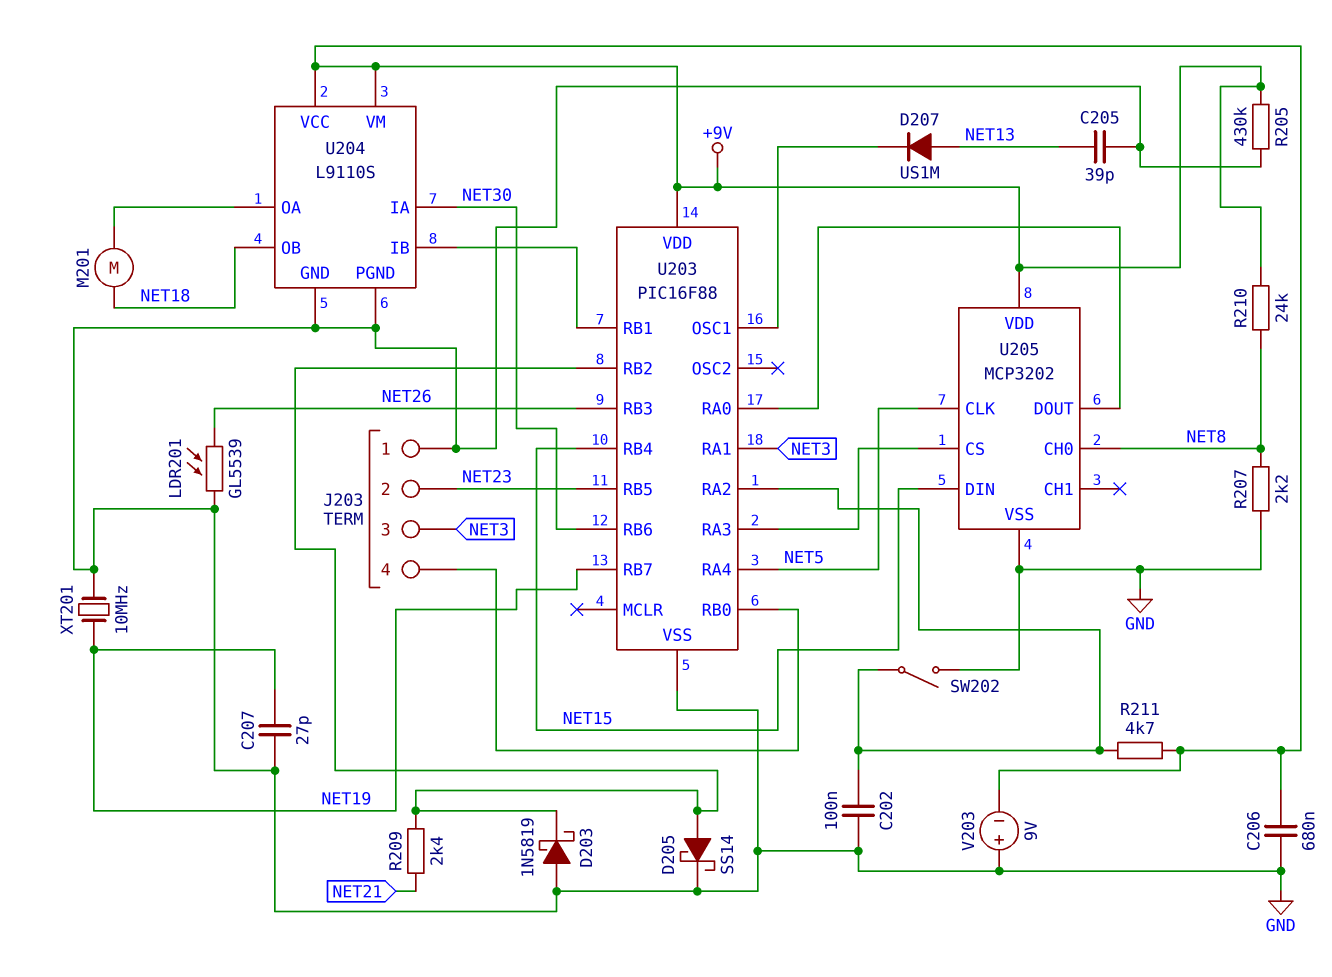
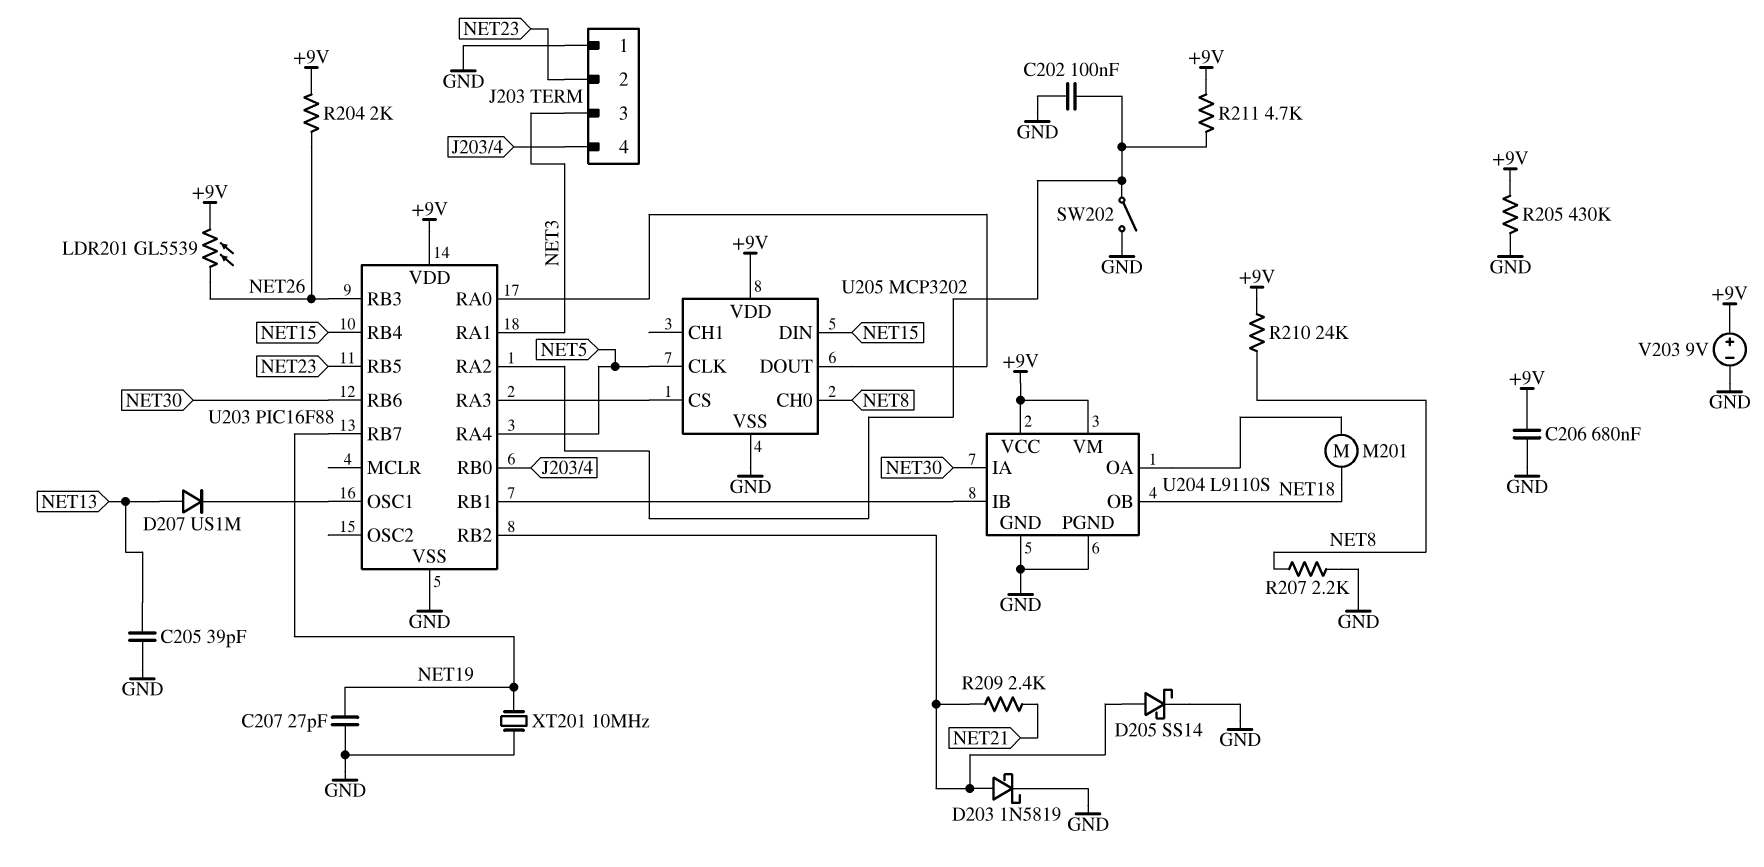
D203: schottky 1N5819 (A GND, K U203/RB2) -> schottky 1N5819 (A U203/RB2, K GND)
LDR201: GL5539 (GND, NET26) -> GL5539 (+9V, NET26)
R204: none -> 2k (+9V, NET26)
V203: 9V (plus GND, minus +9V) -> 9V (plus +9V, minus GND)

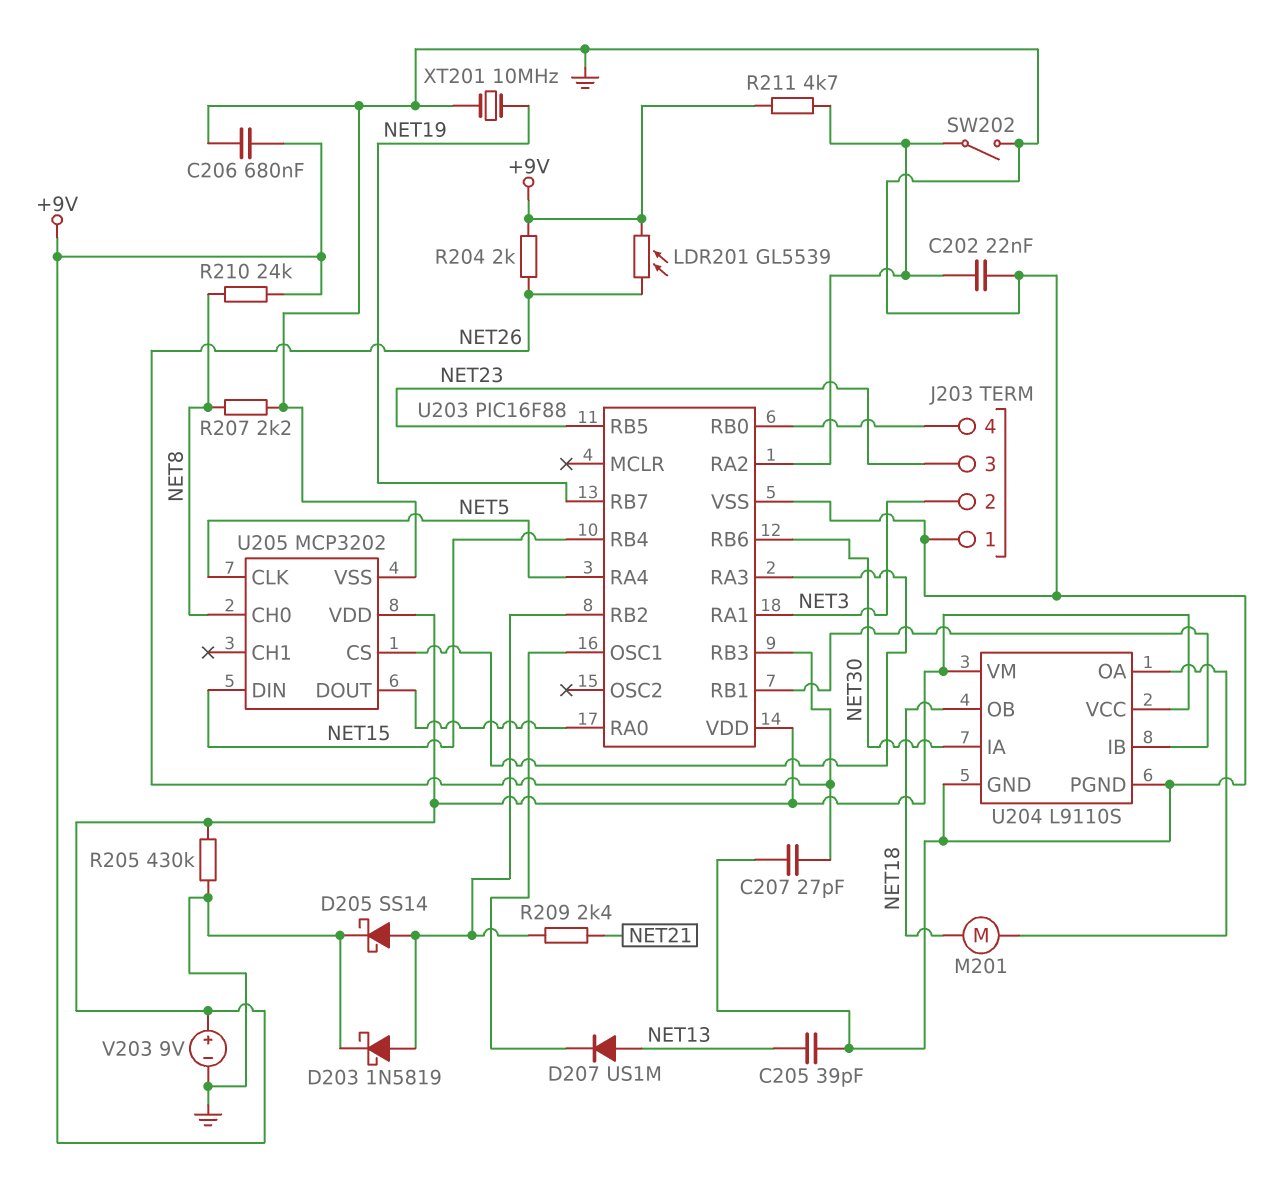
C202: 100nF (GND, U203/RA2) -> 22nF (GND, U203/RA2)
C207: 27pF (GND, NET19) -> 27pF (GND, NET26)
J203 pin 2: NET23 -> NET3
J203 pin 3: NET3 -> NET23

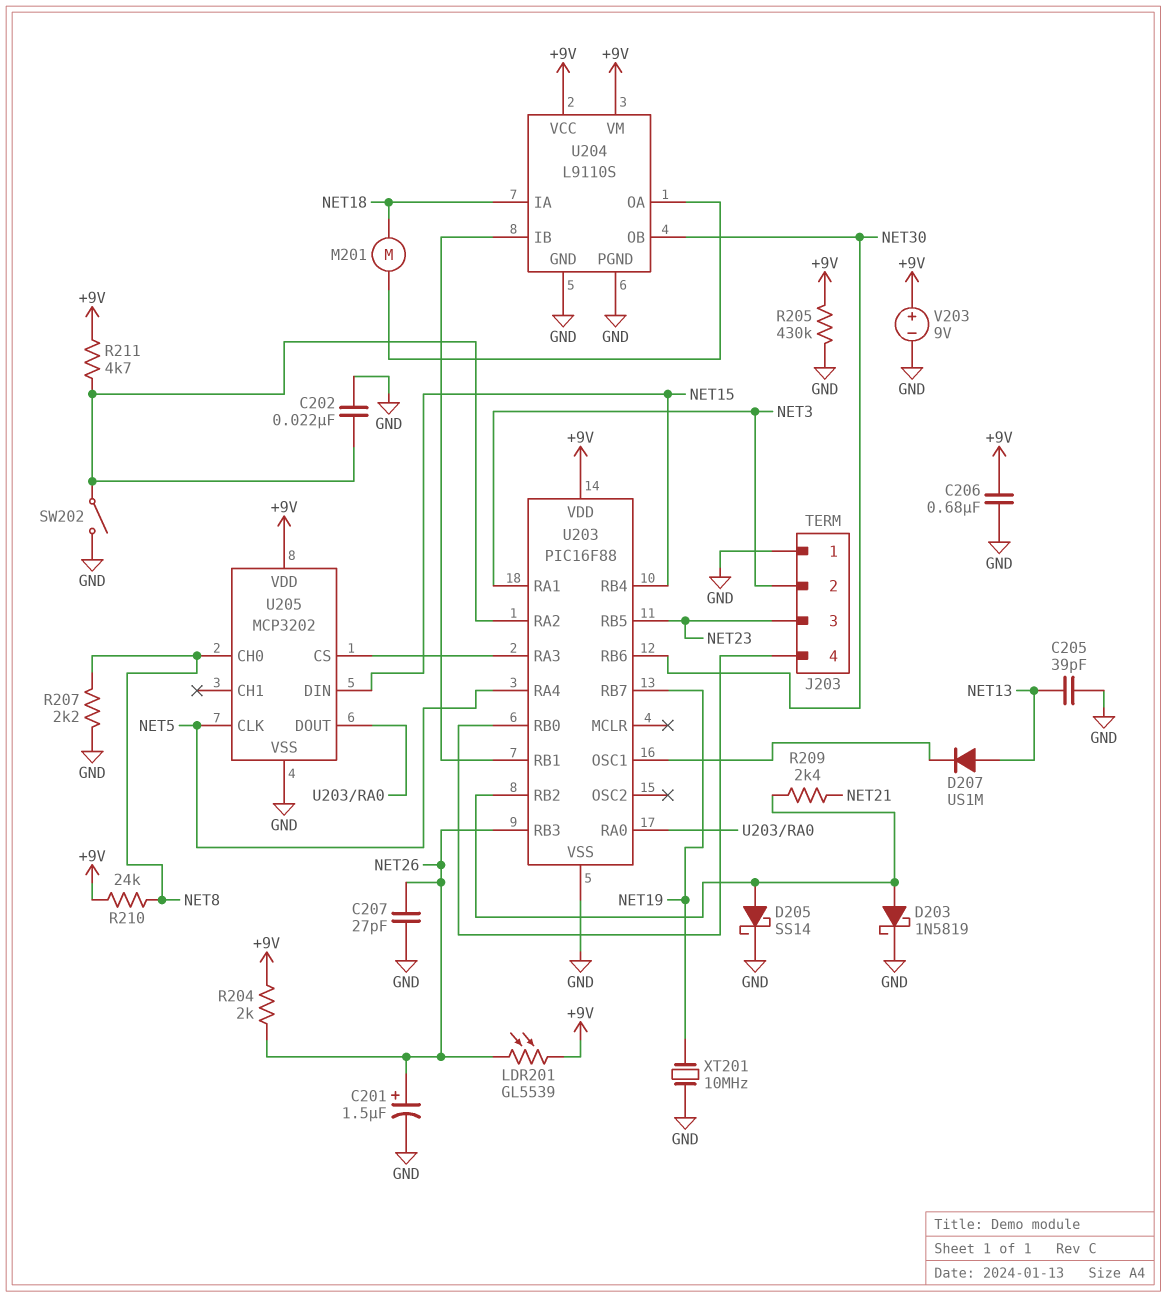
C201: none -> 1.5uF (plus NET26, minus GND)
U204 pin IA: NET30 -> NET18
U204 pin OB: NET18 -> NET30

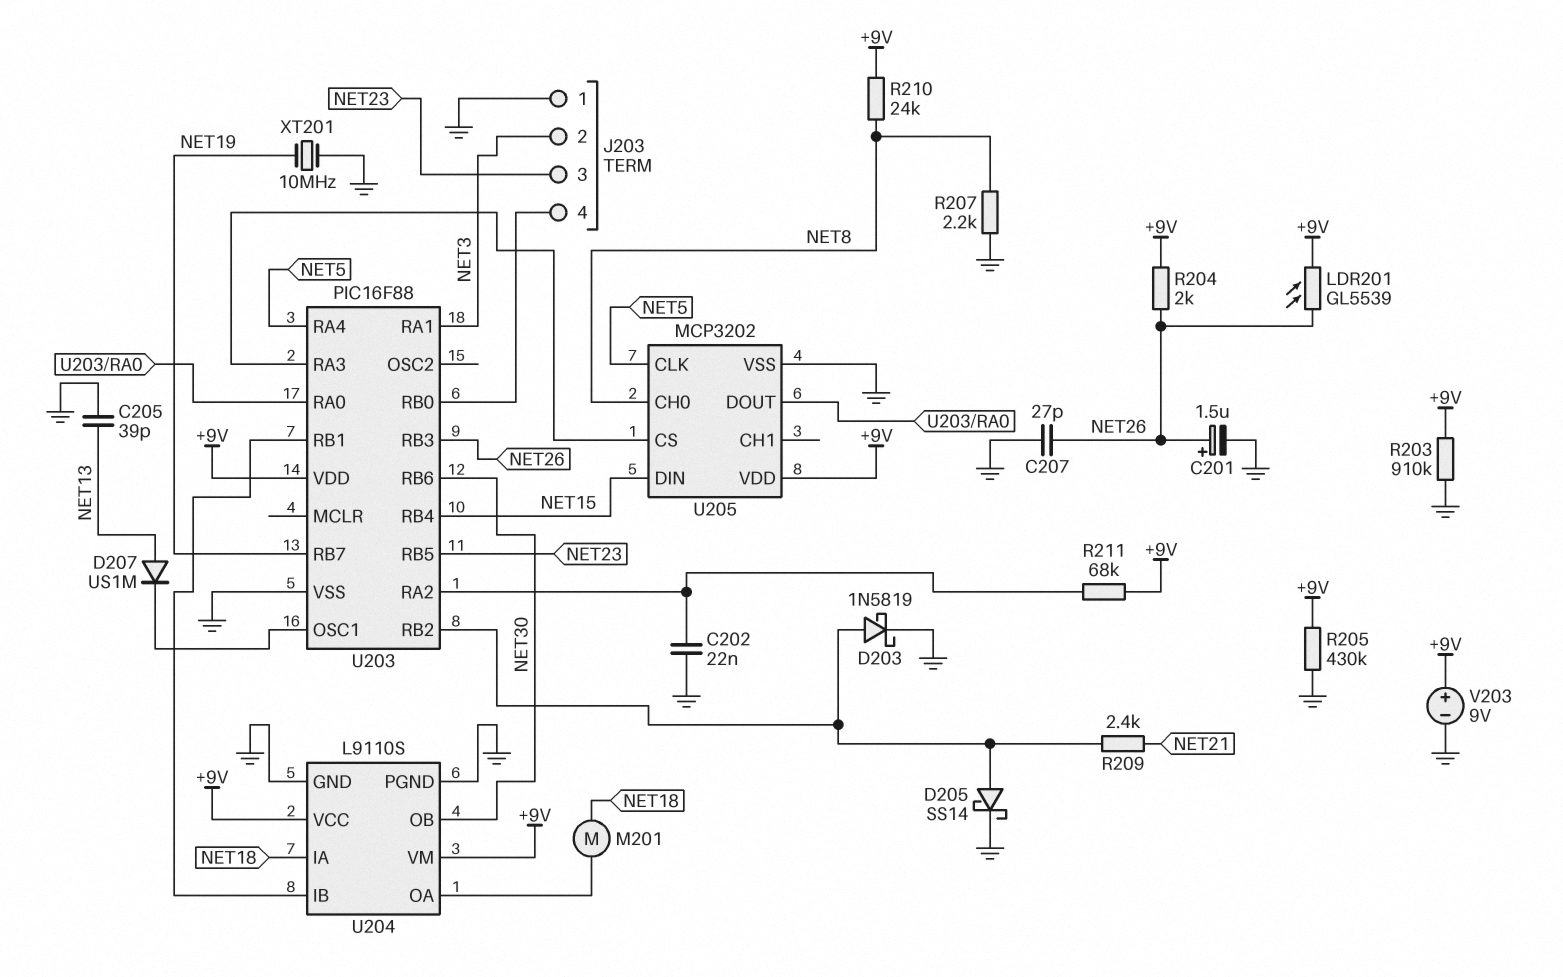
C206: 680nF (+9V, GND) -> none
R203: none -> 910k (+9V, GND)
R211: 4.7k (+9V, U203/RA2) -> 68k (+9V, U203/RA2)
SW202: switch (GND, U203/RA2) -> none

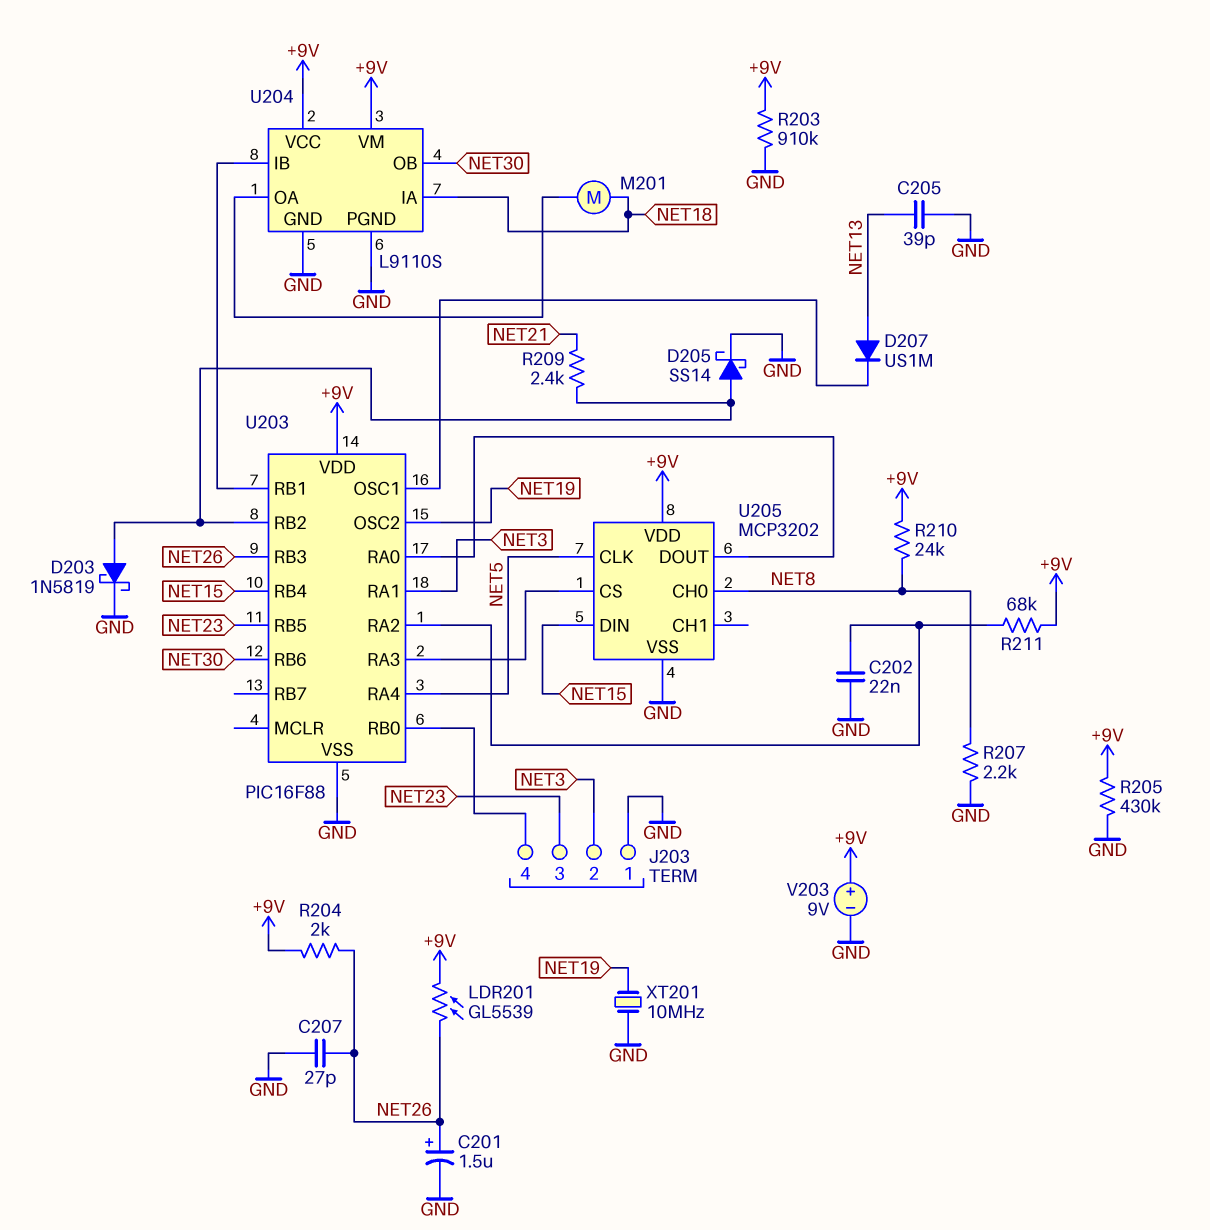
U203 pin OSC2: none -> NET19
U203 pin RB7: NET19 -> none

